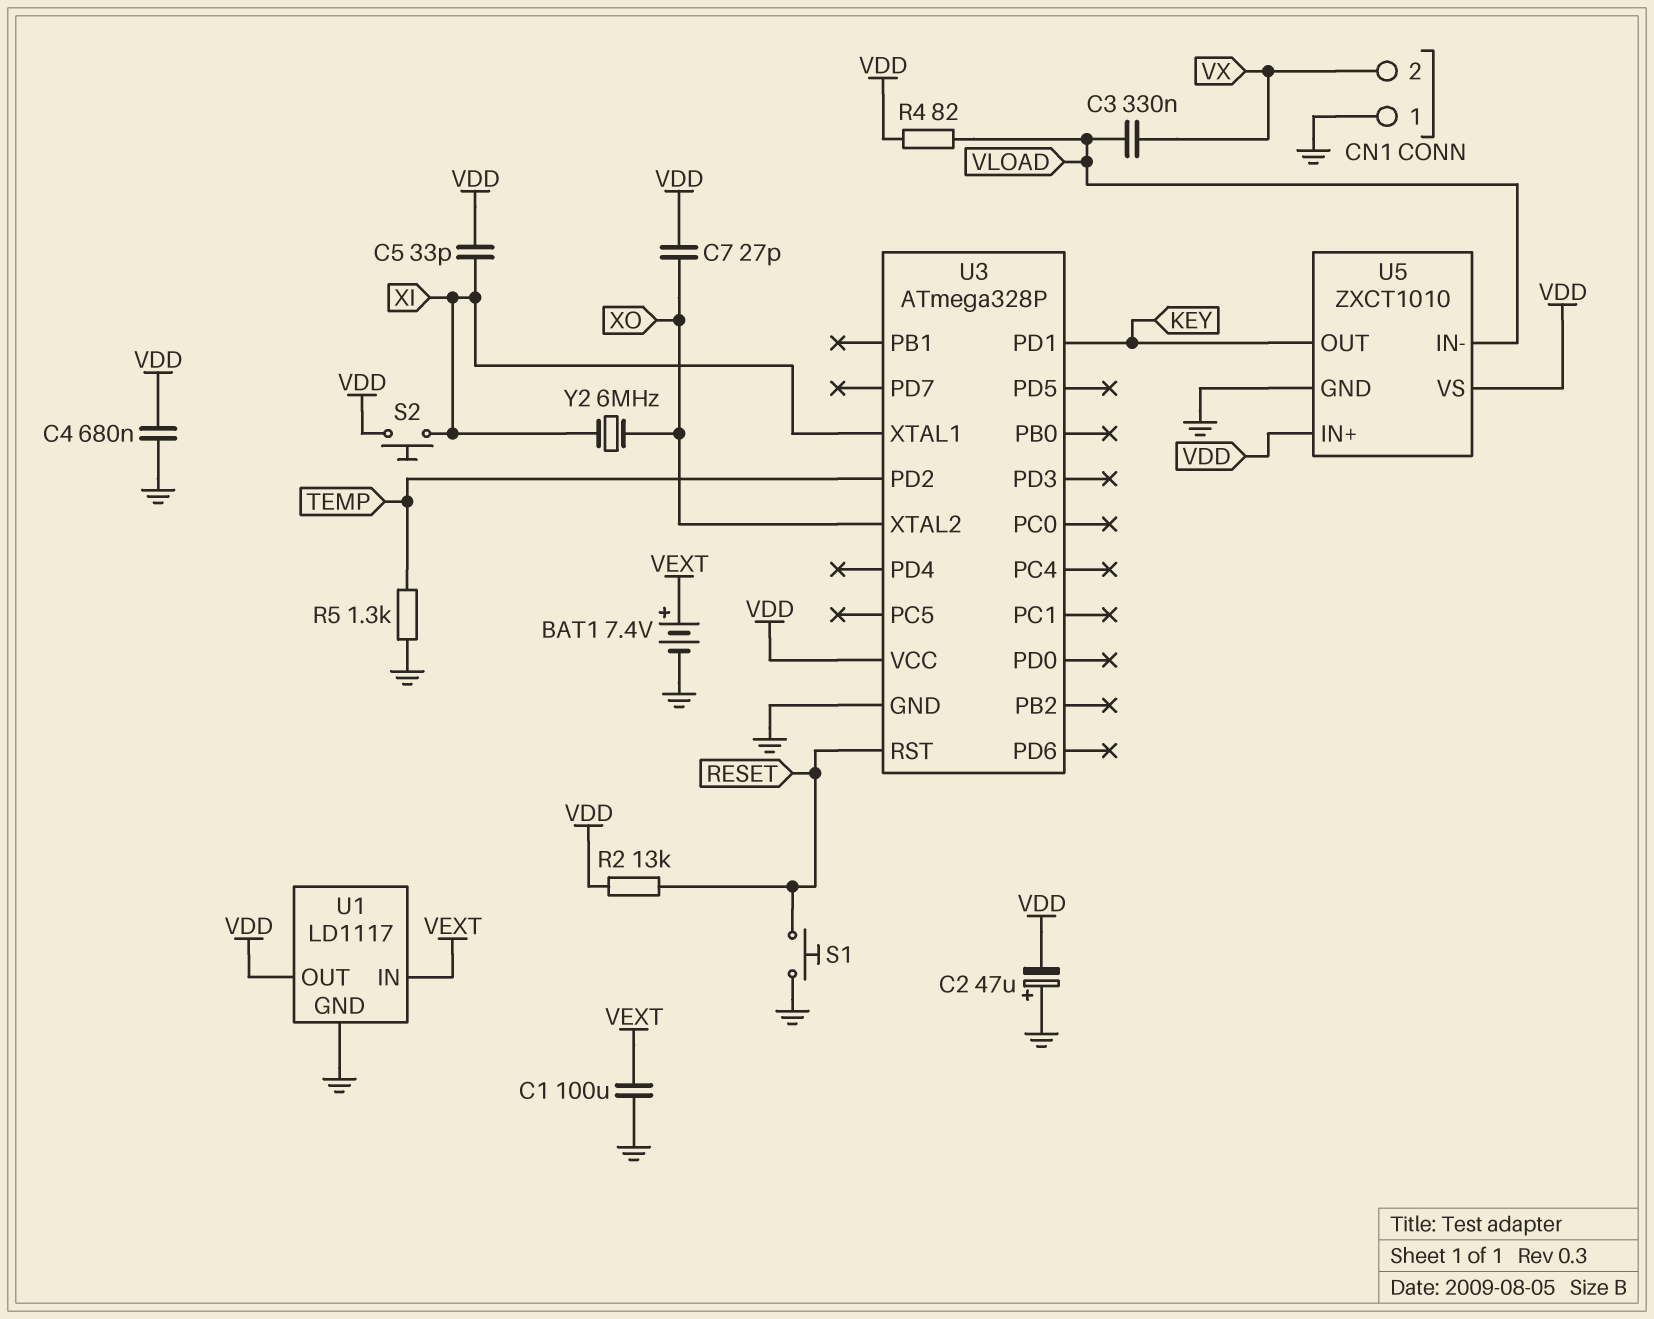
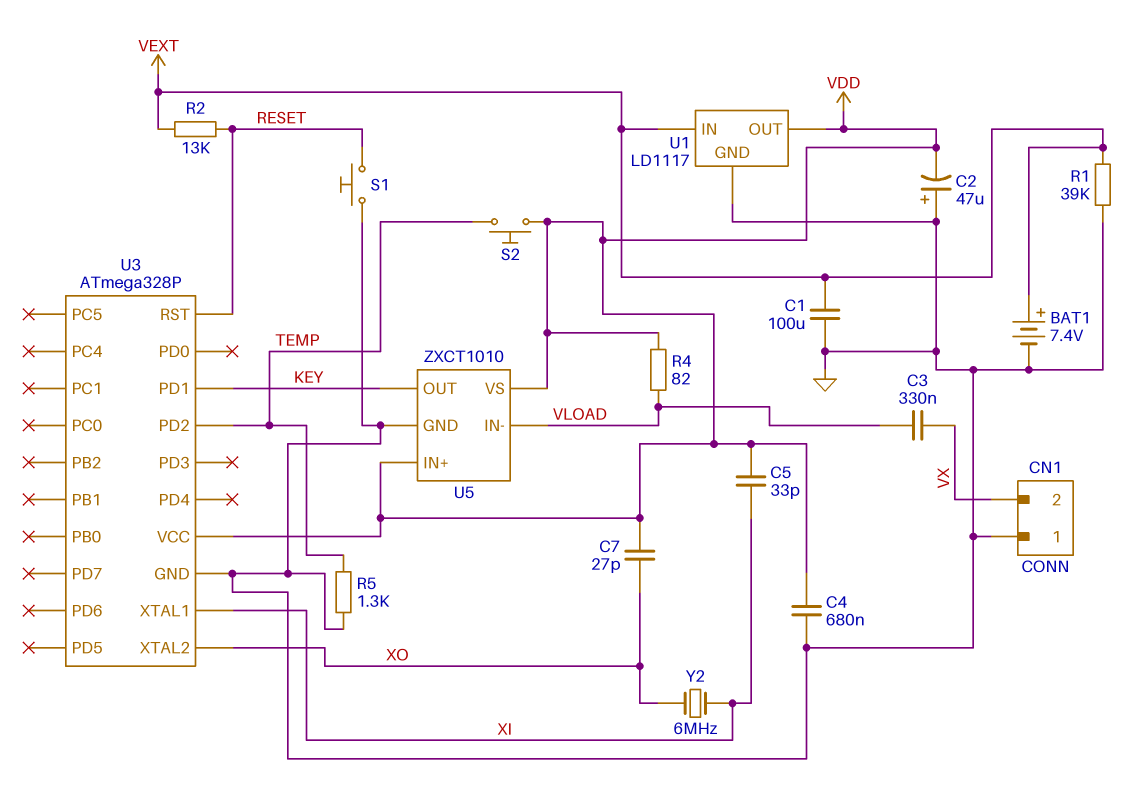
R1: none -> 39k (GND, VEXT)
R2: 13k (RESET, VDD) -> 13k (RESET, VEXT)
S2: button (VDD, XI) -> button (TEMP, VDD)

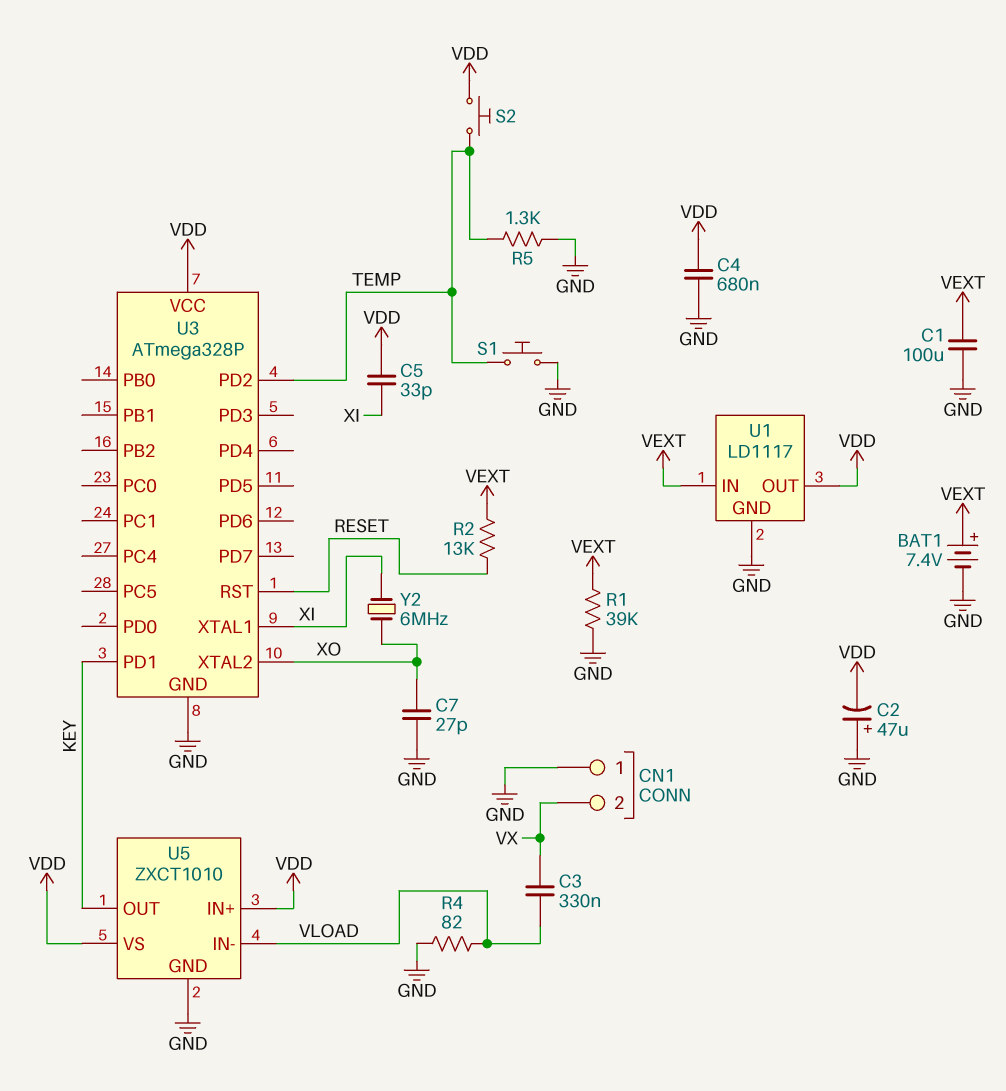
C7: 27pF (VDD, XO) -> 27pF (GND, XO)
R4: 82 (VDD, VLOAD) -> 82 (GND, VLOAD)
S1: button (GND, RESET) -> button (GND, TEMP)

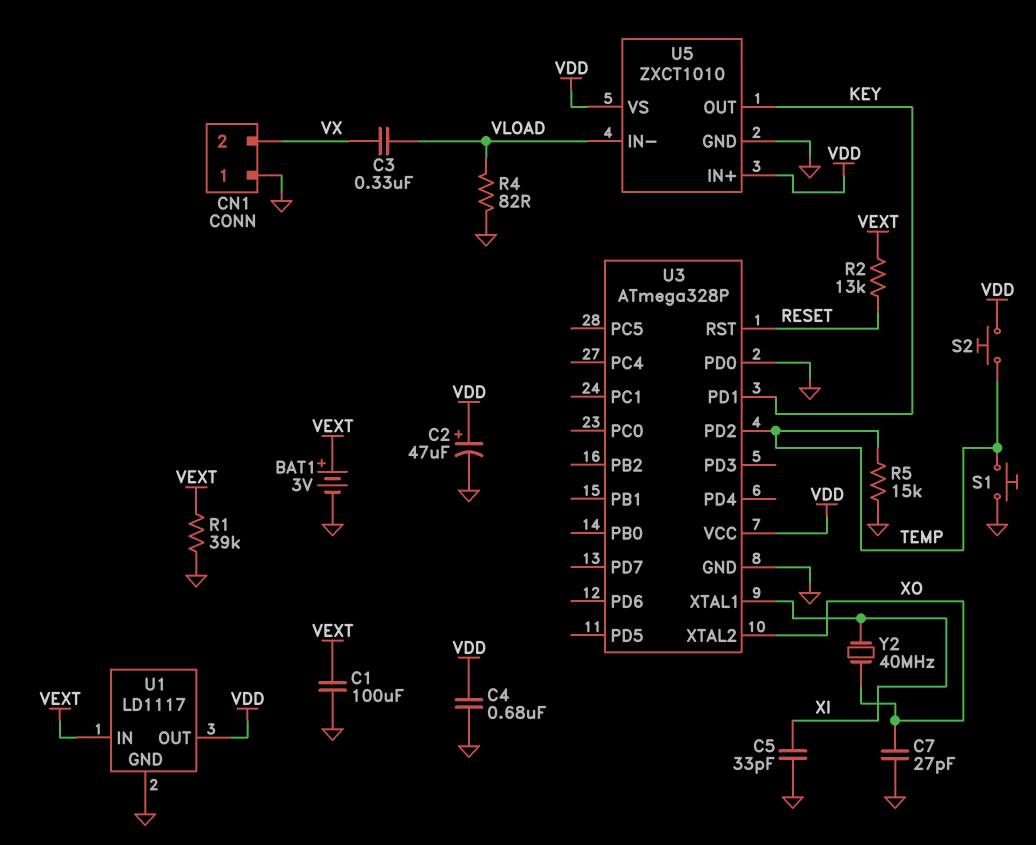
BAT1: 7.4V (plus VEXT, minus GND) -> 3V (plus VEXT, minus GND)
C2: 47uF (plus GND, minus VDD) -> 47uF (plus VDD, minus GND)
C5: 33pF (VDD, XI) -> 33pF (GND, XI)
R5: 1.3k (GND, TEMP) -> 15k (GND, TEMP)
U3 pin PD0: none -> GND
Y2: 6MHz (XI, XO) -> 40MHz (XI, XO)

